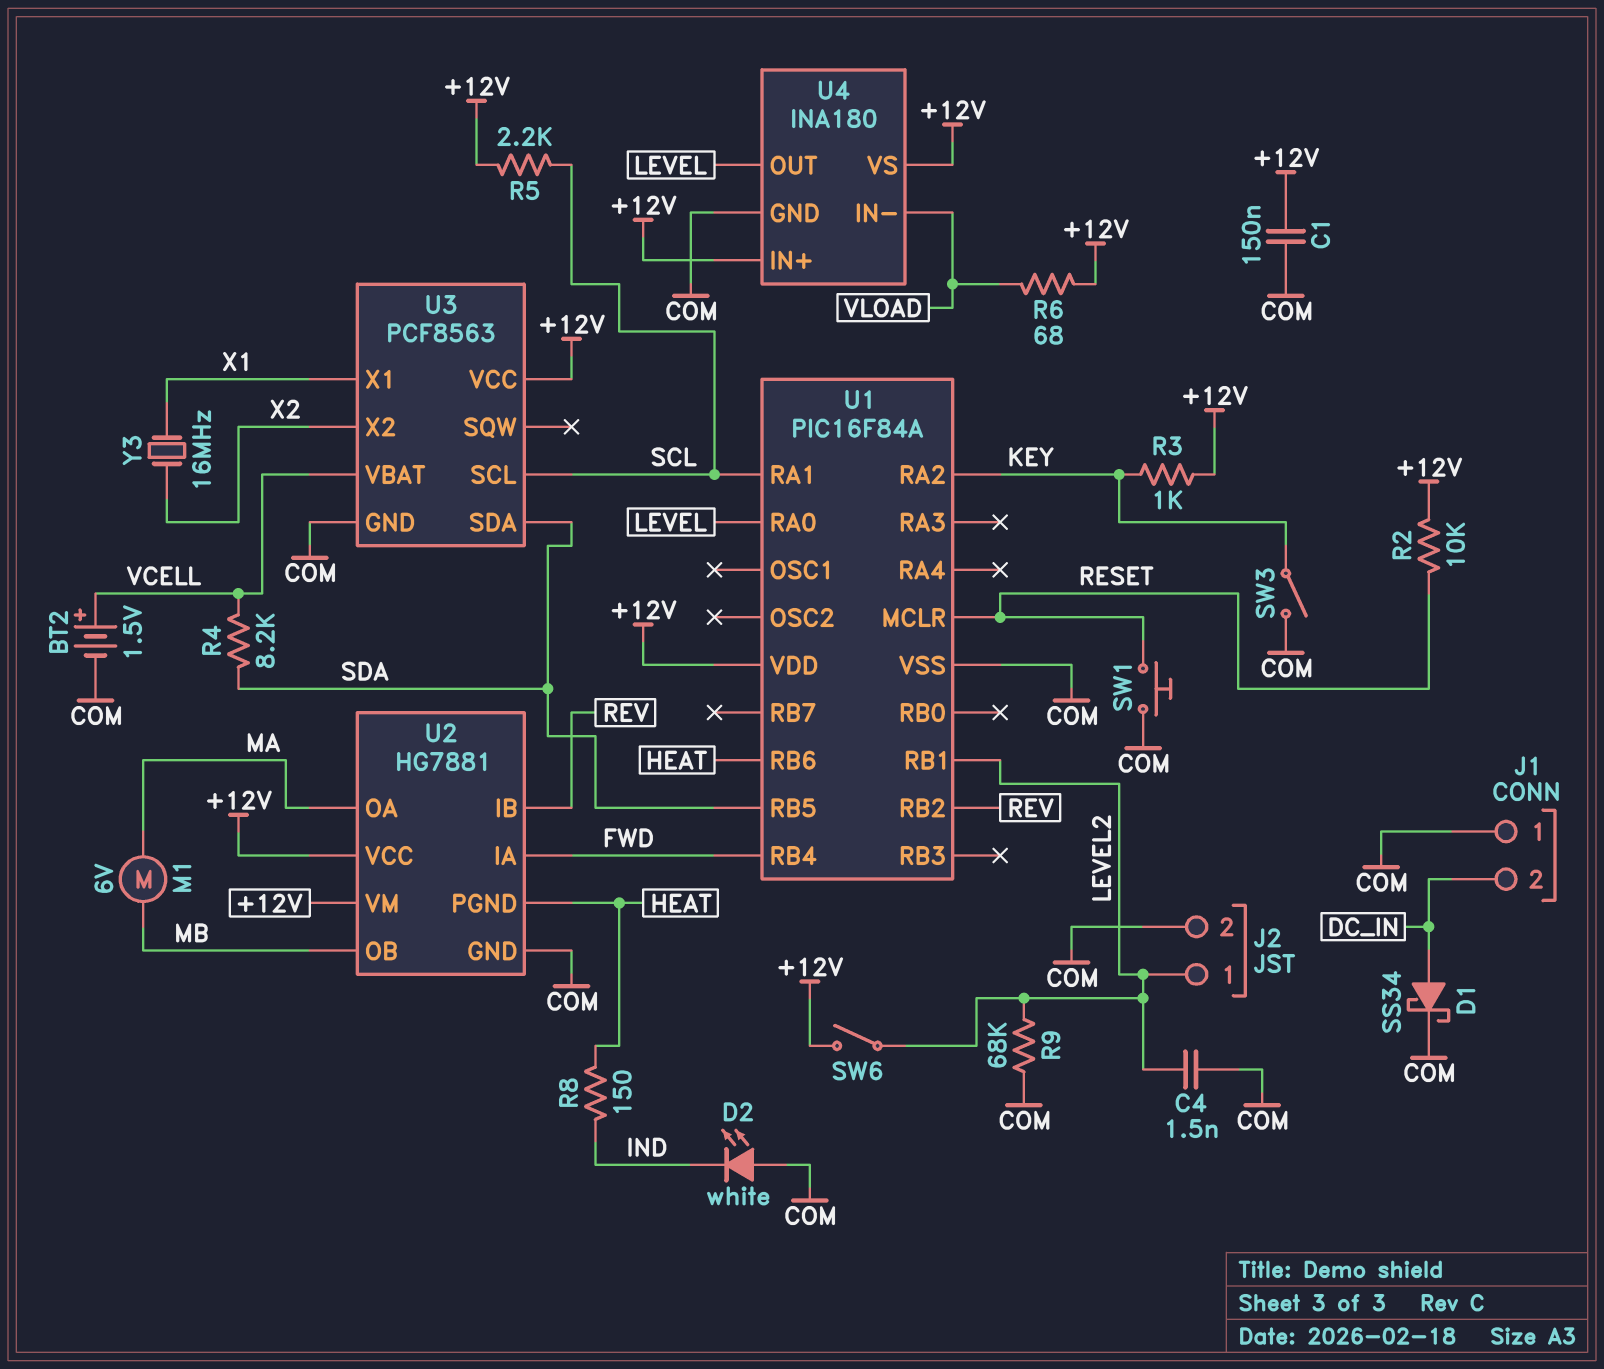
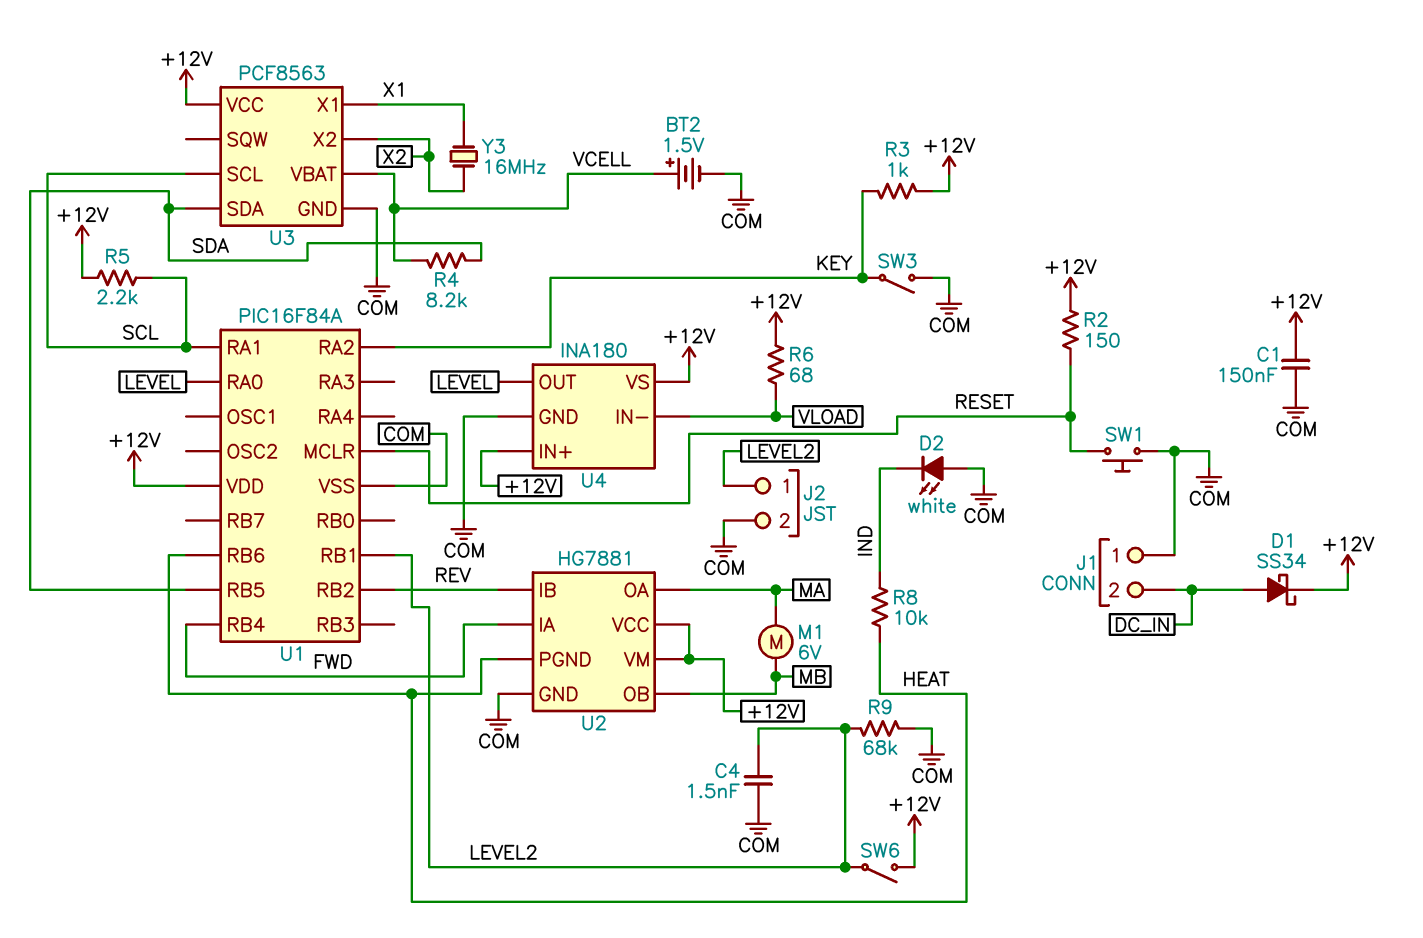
D1: schottky SS34 (A DC_IN, K COM) -> schottky SS34 (A DC_IN, K +12V)
R2: 10k (+12V, RESET) -> 150 (+12V, RESET)
R8: 150 (HEAT, IND) -> 10k (HEAT, IND)

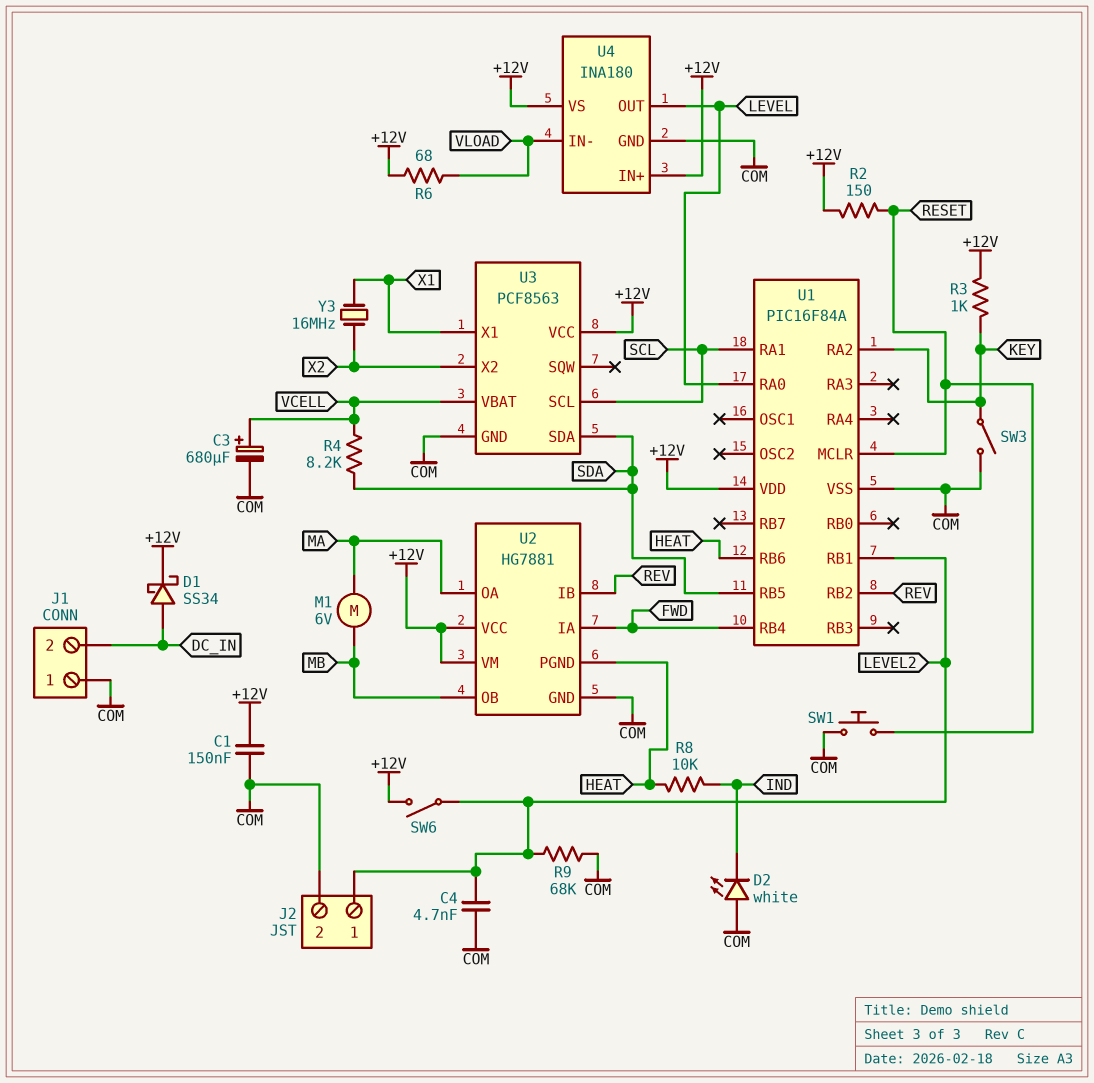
BT2: 1.5V (plus VCELL, minus COM) -> none
C3: none -> 680uF (plus VCELL, minus COM)
C4: 1.5nF (COM, LEVEL2) -> 4.7nF (COM, LEVEL2)
R5: 2.2k (+12V, SCL) -> none

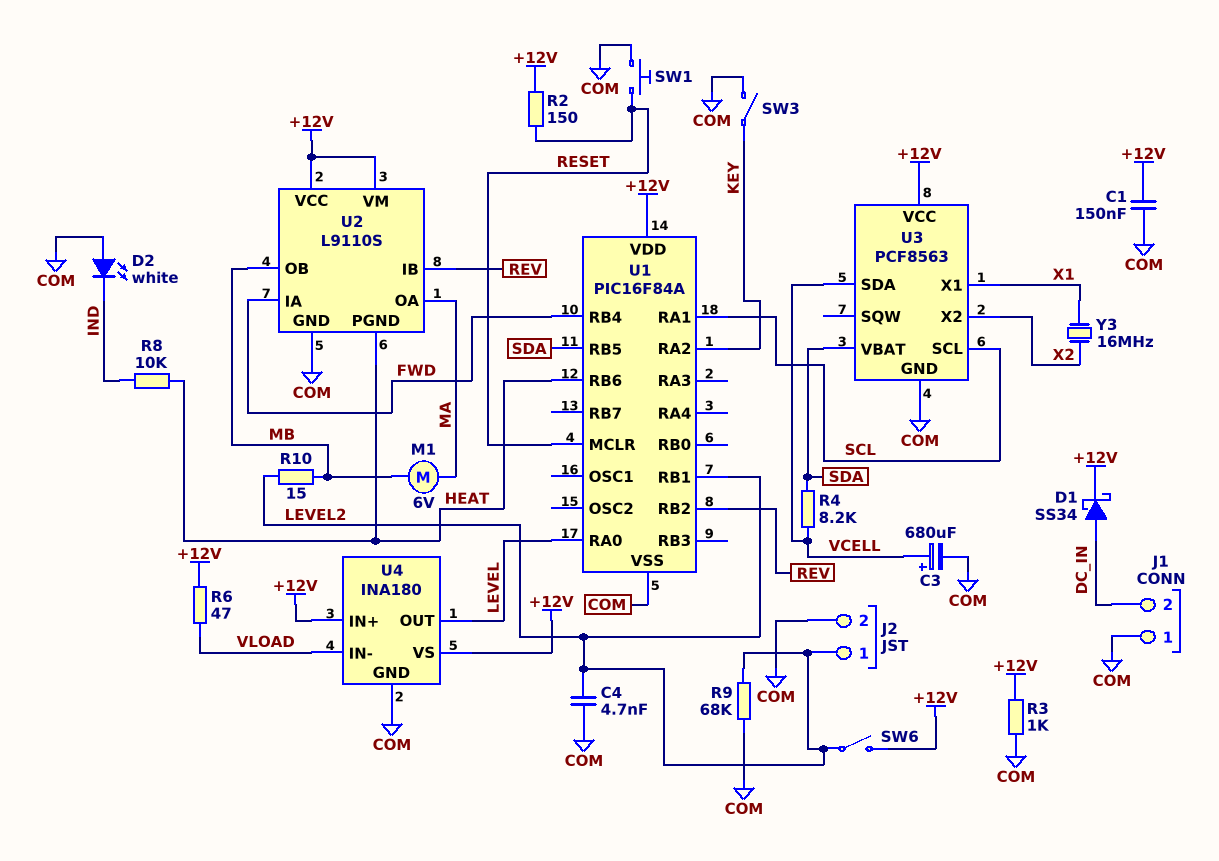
R3: 1k (+12V, KEY) -> 1k (+12V, COM)
R6: 68 (+12V, VLOAD) -> 47 (+12V, VLOAD)
R10: none -> 15 (LEVEL2, MB)
U2: HG7881 -> L9110S
U3 pin SDA: SDA -> VCELL
U3 pin VBAT: VCELL -> SDA

